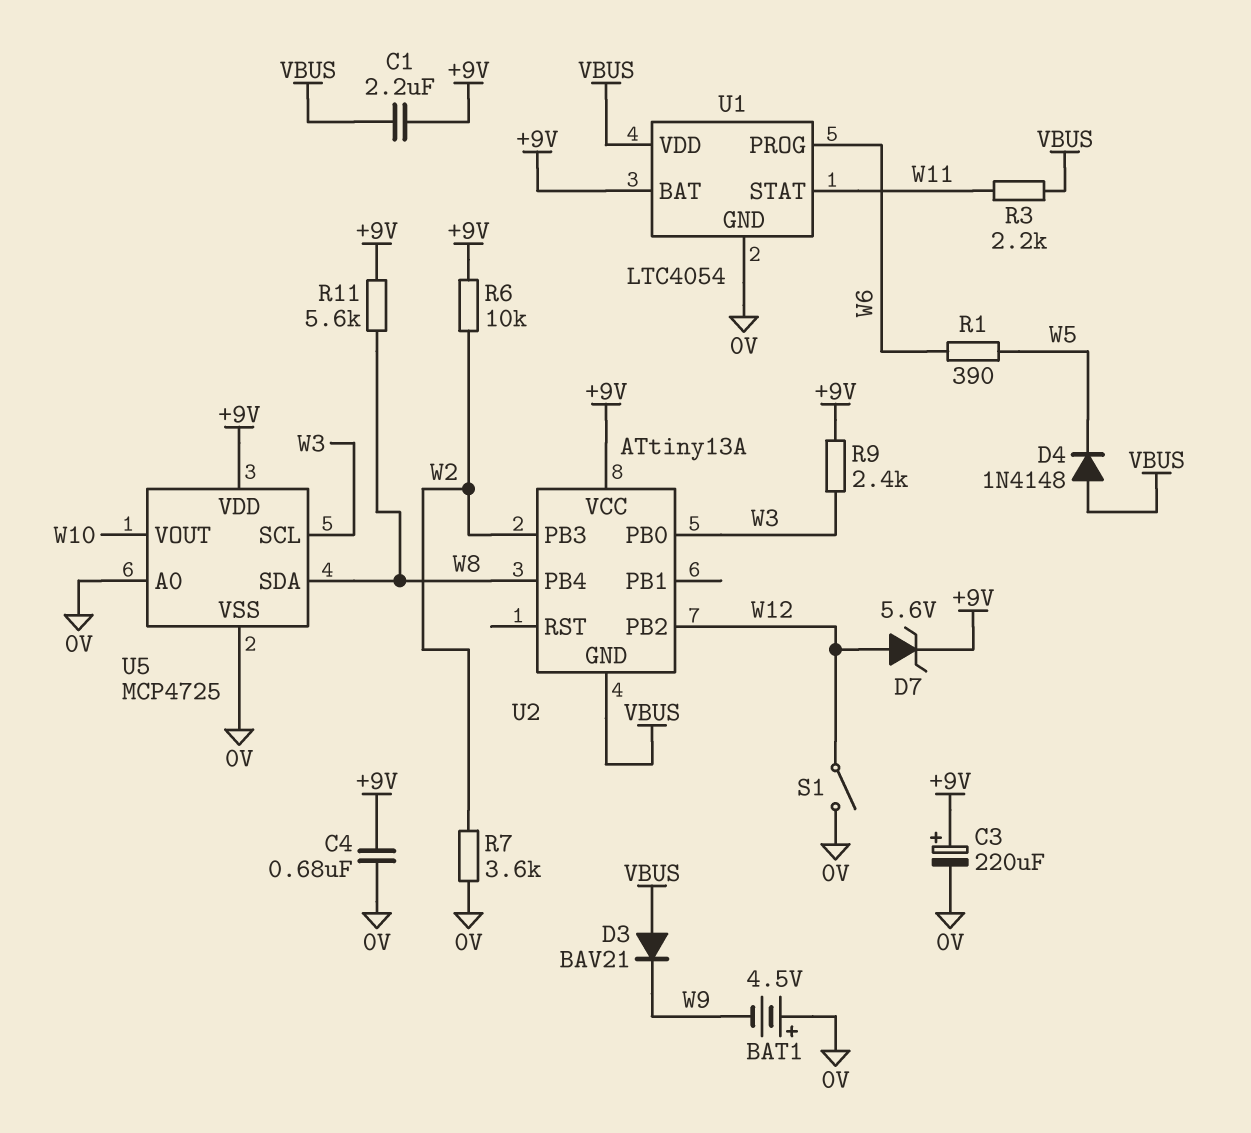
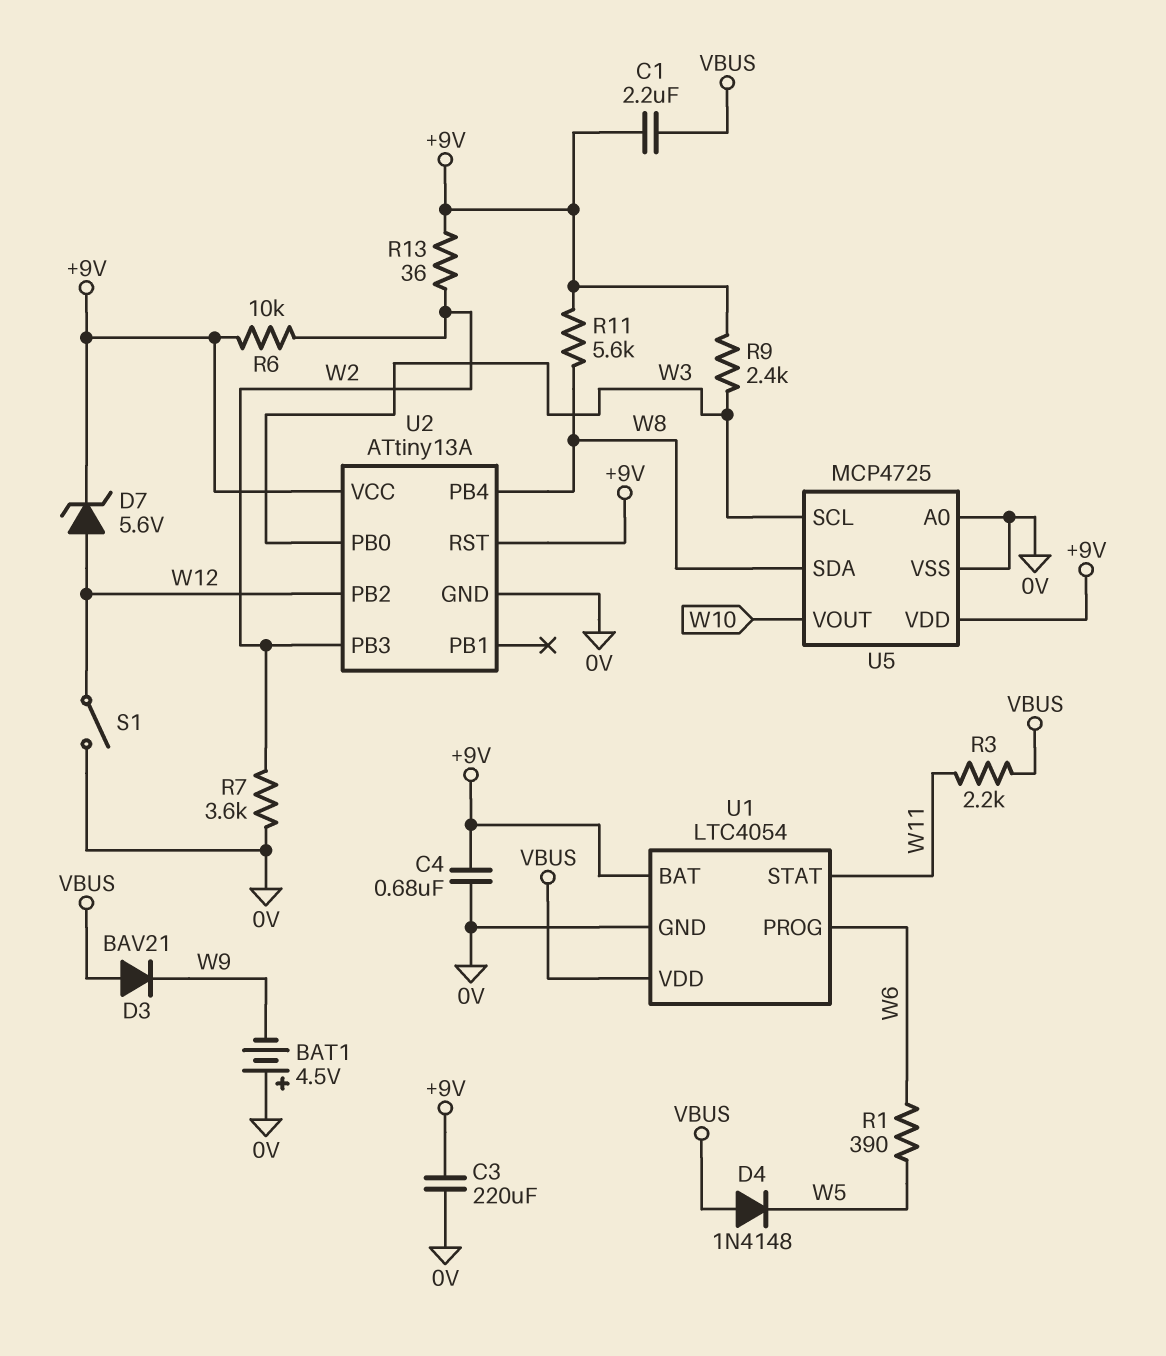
C3: 220uF (plus +9V, minus 0V) -> 220uF (+9V, 0V)
R13: none -> 36 (+9V, W2)
U2 pin GND: VBUS -> 0V
U2 pin RST: none -> +9V

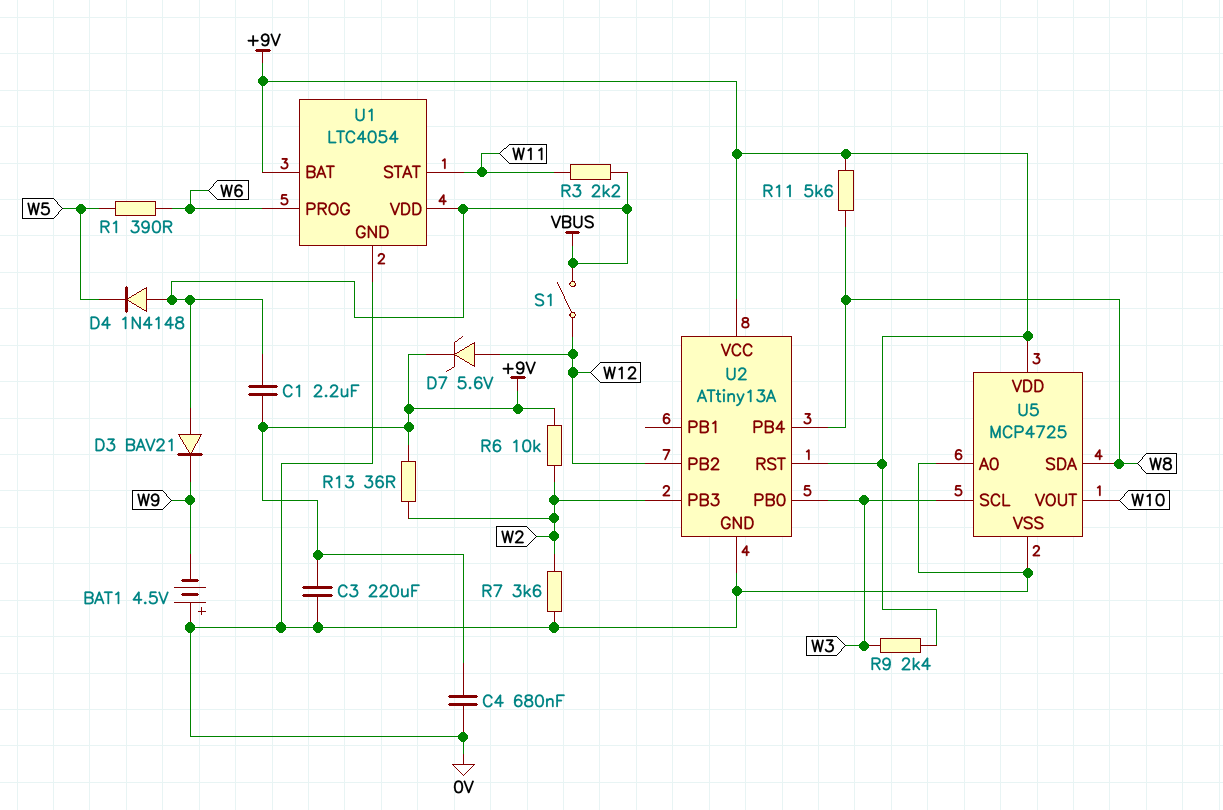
S1: switch (0V, W12) -> switch (VBUS, W12)

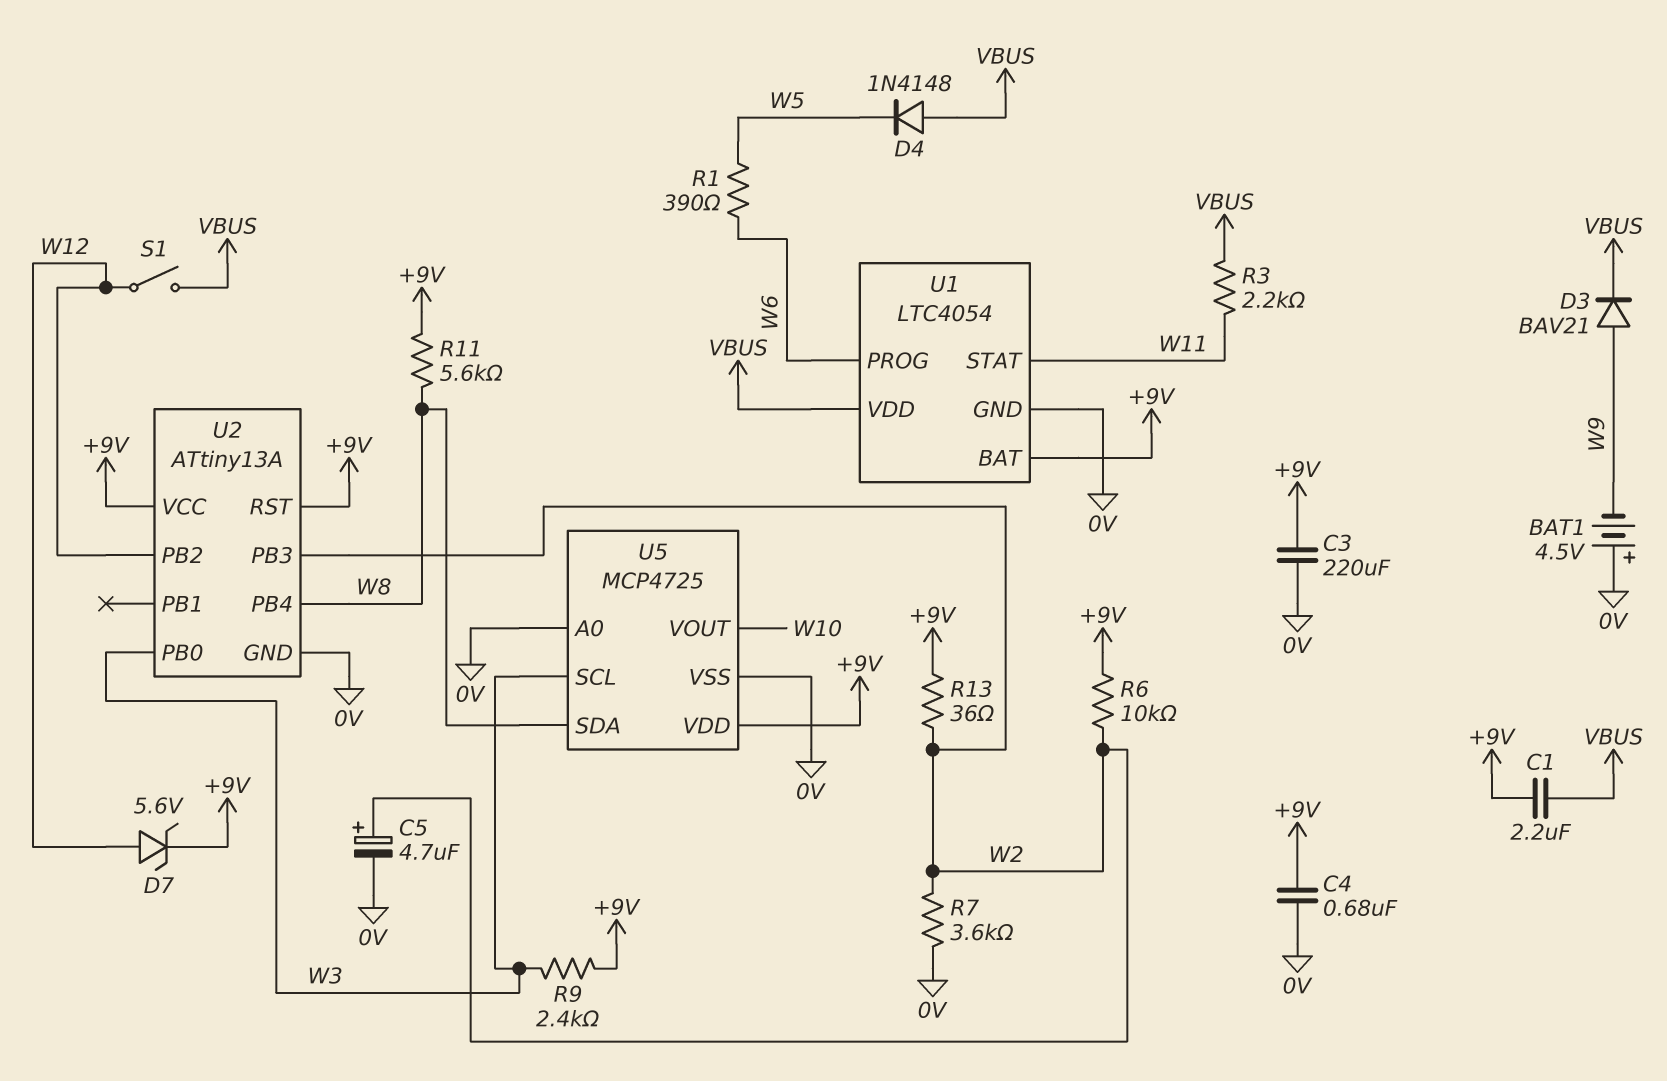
C5: none -> 4.7uF (plus W2, minus 0V)
D3: diode BAV21 (A VBUS, K W9) -> diode BAV21 (A W9, K VBUS)

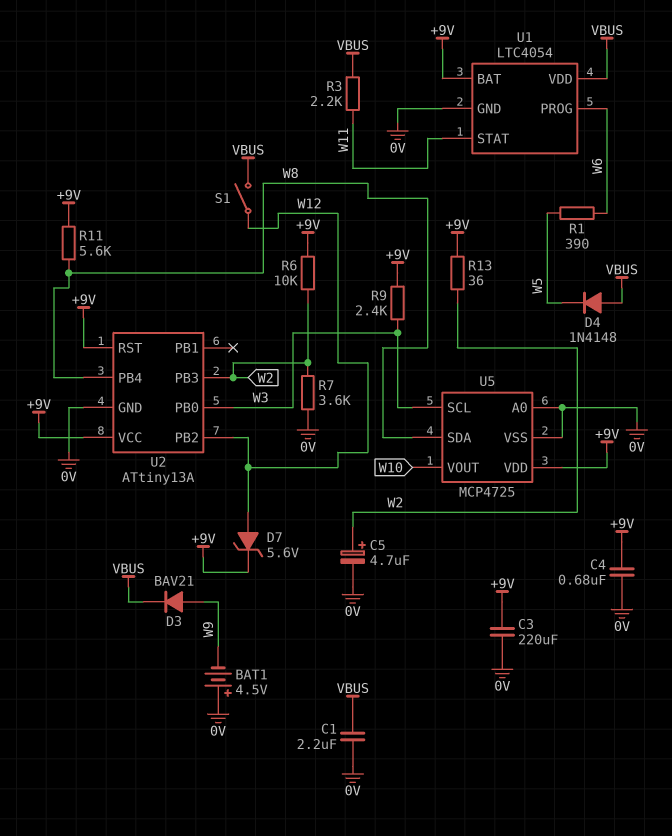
C1: 2.2uF (+9V, VBUS) -> 2.2uF (0V, VBUS)

